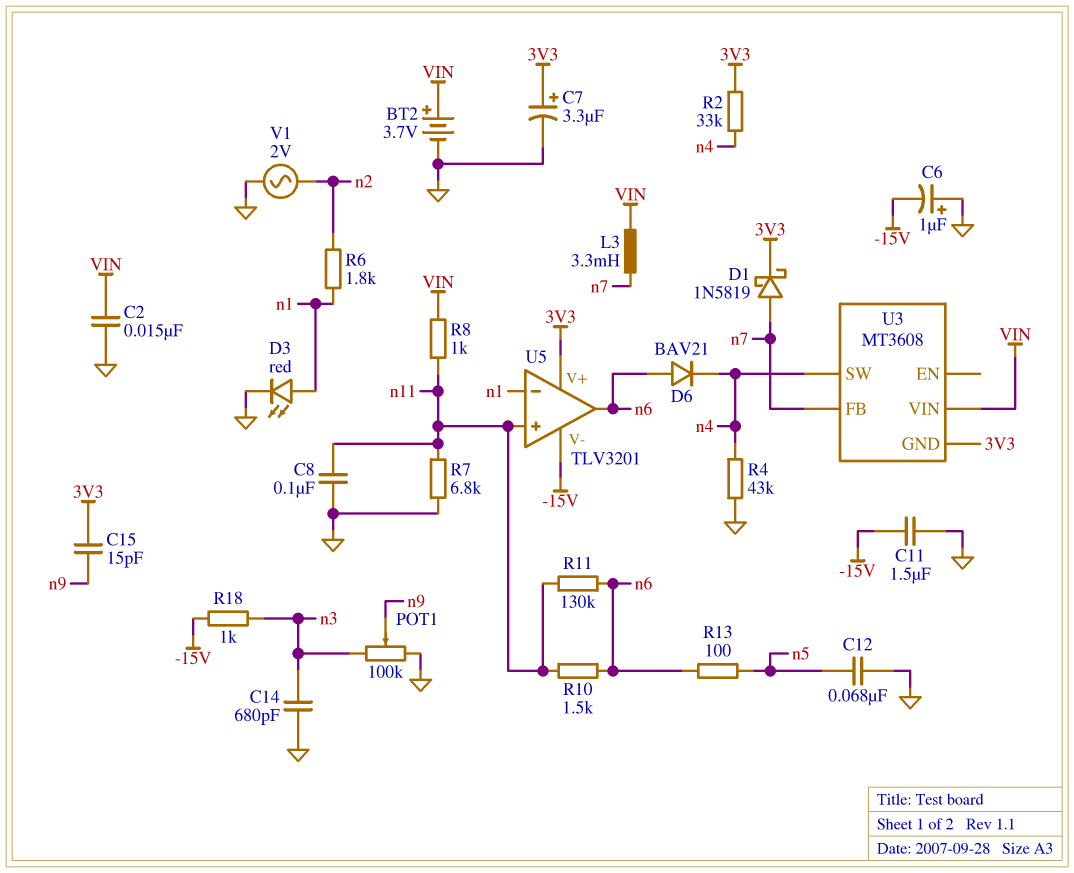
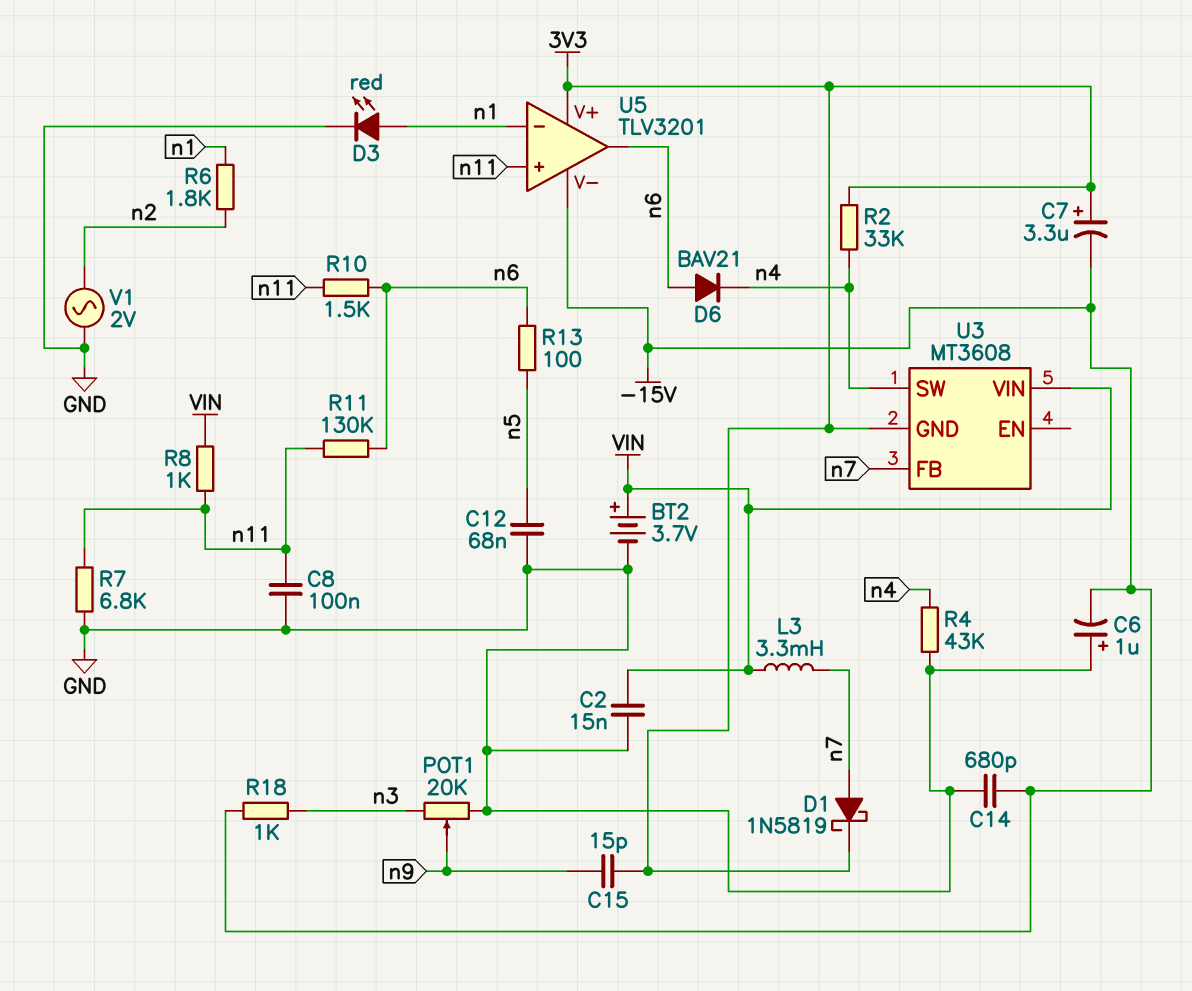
C7: 3.3uF (plus 3V3, minus GND) -> 3.3uF (plus 3V3, minus -15V)
C11: 1.5uF (-15V, GND) -> none
C14: 680pF (GND, n3) -> 680pF (-15V, GND)
POT1: 100k (GND, n3, wiper n9) -> 20k (GND, n3, wiper n9)

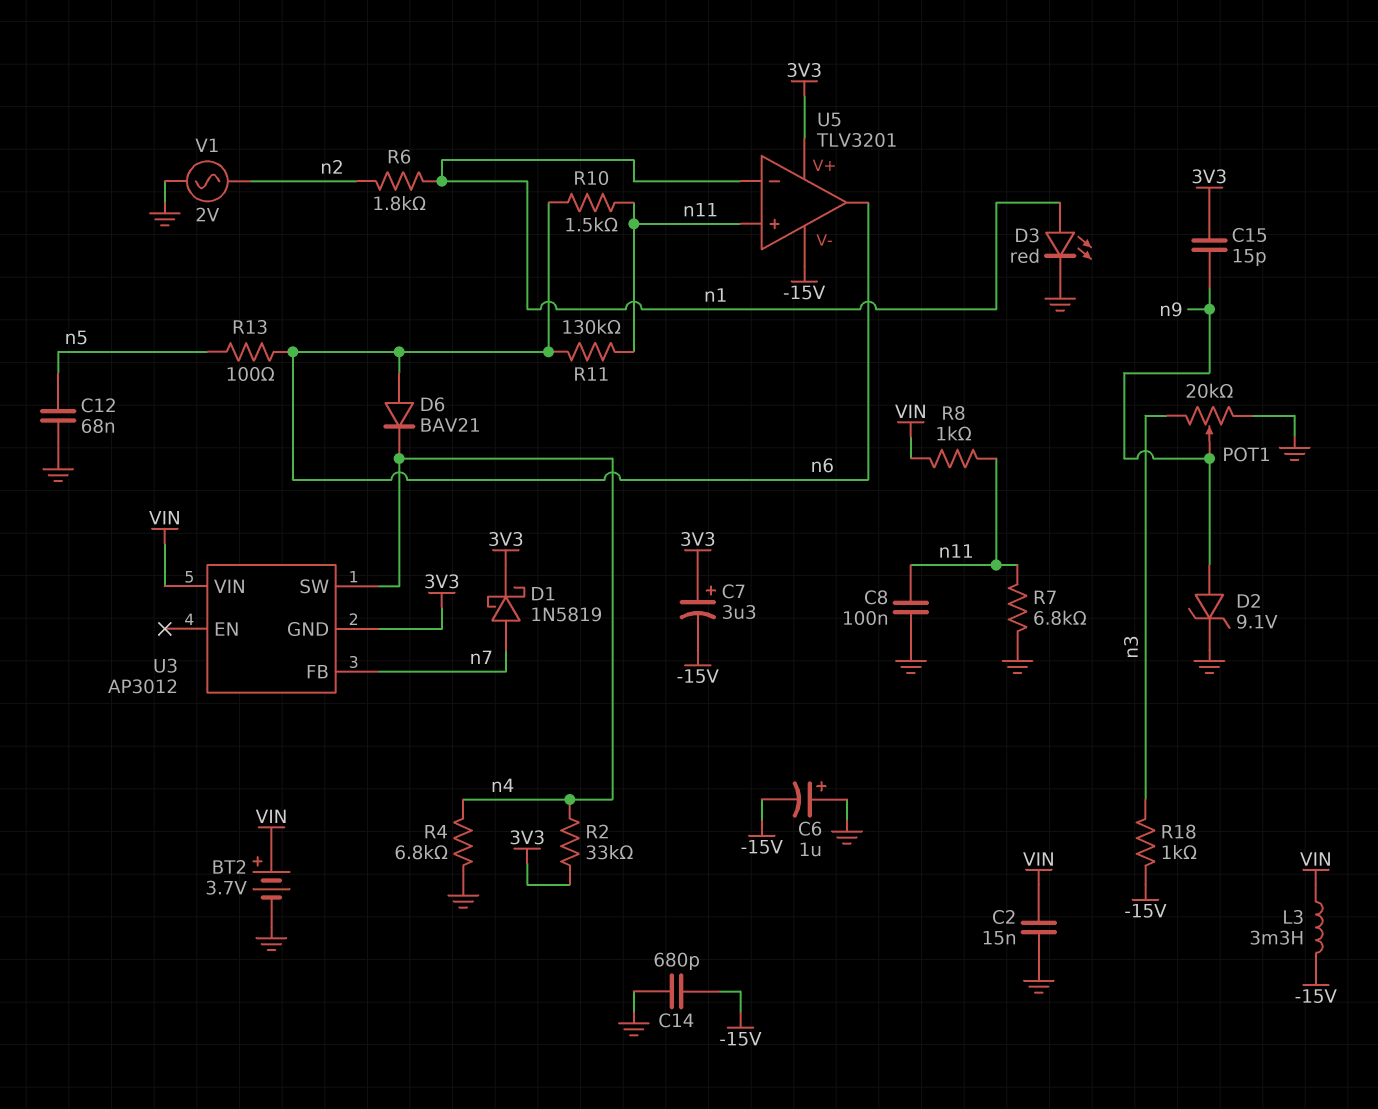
D2: none -> zener 9.1V (A n9, K GND)
L3: 3.3mH (VIN, n7) -> 3.3mH (-15V, VIN)
R4: 43k (GND, n4) -> 6.8k (GND, n4)
U3: MT3608 -> AP3012

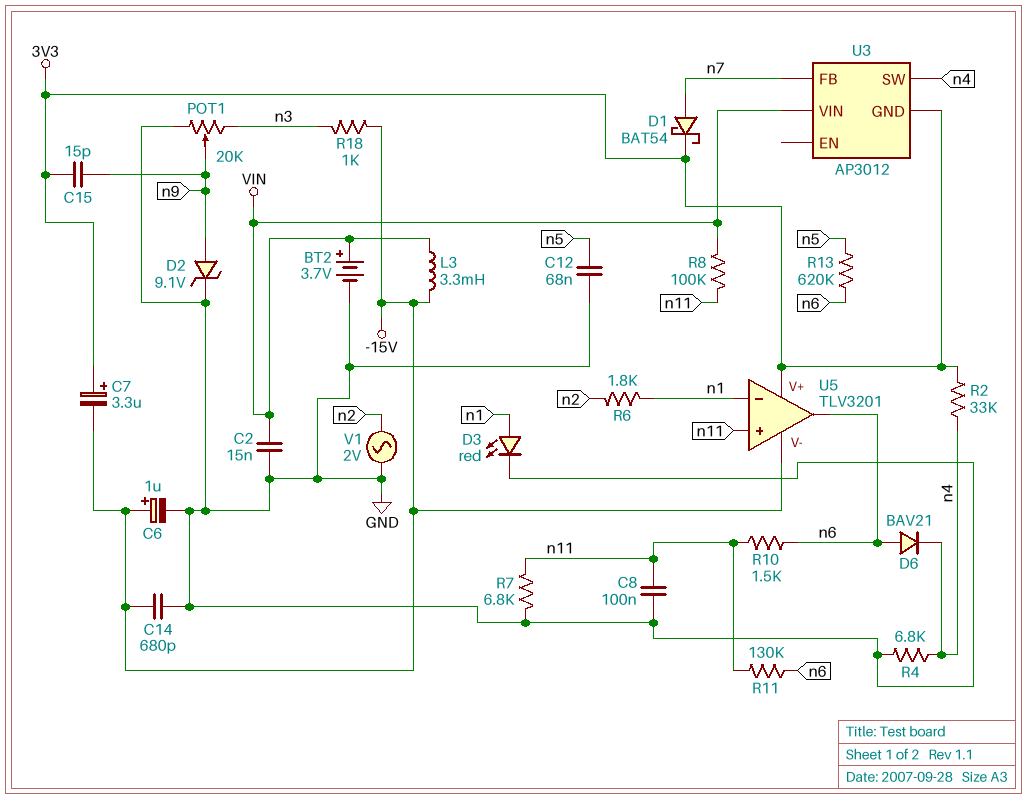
C6: 1uF (plus GND, minus -15V) -> 1uF (plus -15V, minus GND)
D1: schottky 1N5819 (A n7, K 3V3) -> schottky BAT54 (A n7, K 3V3)
R8: 1k (VIN, n11) -> 100k (VIN, n11)
R13: 100 (n5, n6) -> 620k (n5, n6)

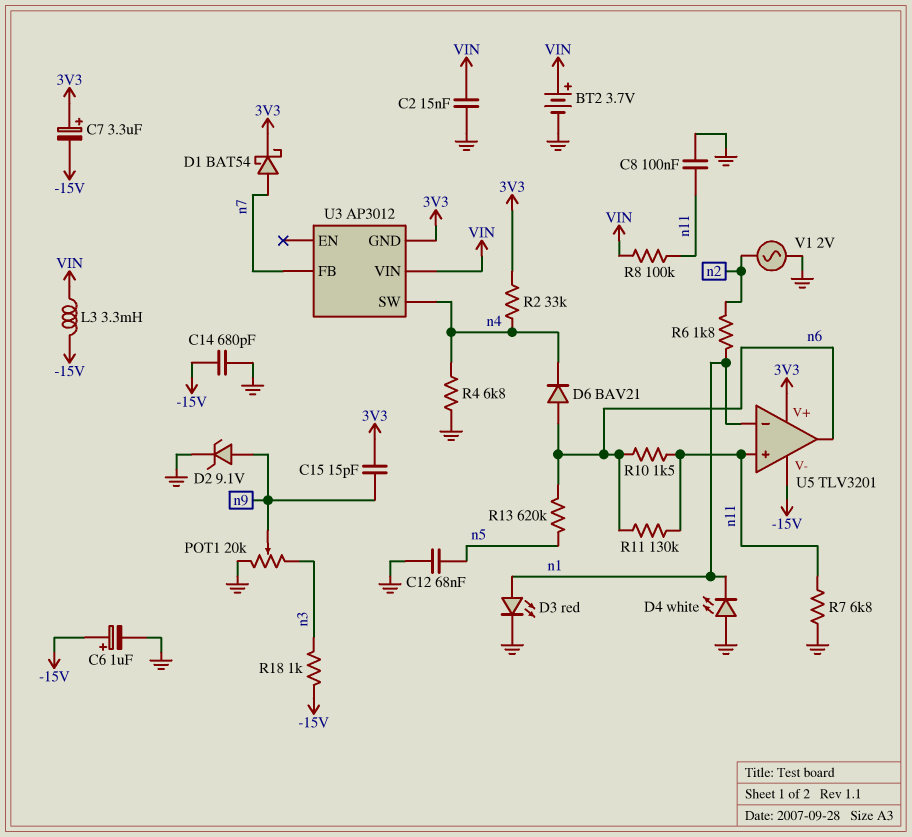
D4: none -> LED white (A GND, K n1)

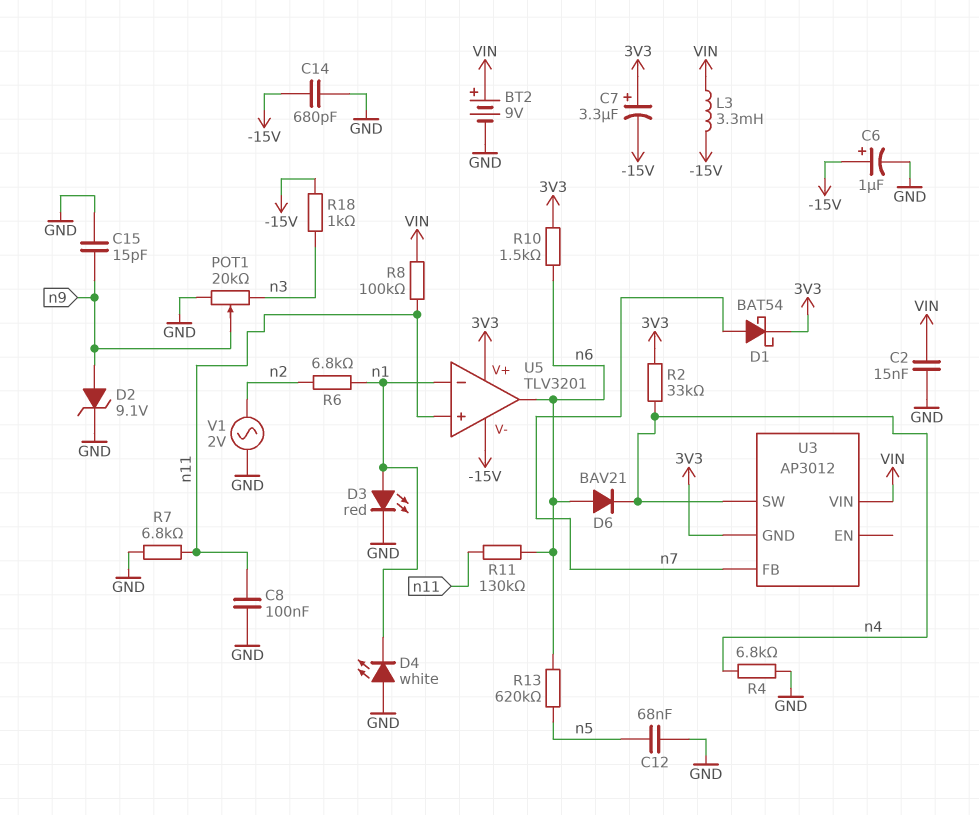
BT2: 3.7V (plus VIN, minus GND) -> 9V (plus VIN, minus GND)
C15: 15pF (3V3, n9) -> 15pF (GND, n9)
R6: 1.8k (n1, n2) -> 6.8k (n1, n2)
R10: 1.5k (n6, n11) -> 1.5k (3V3, n6)

